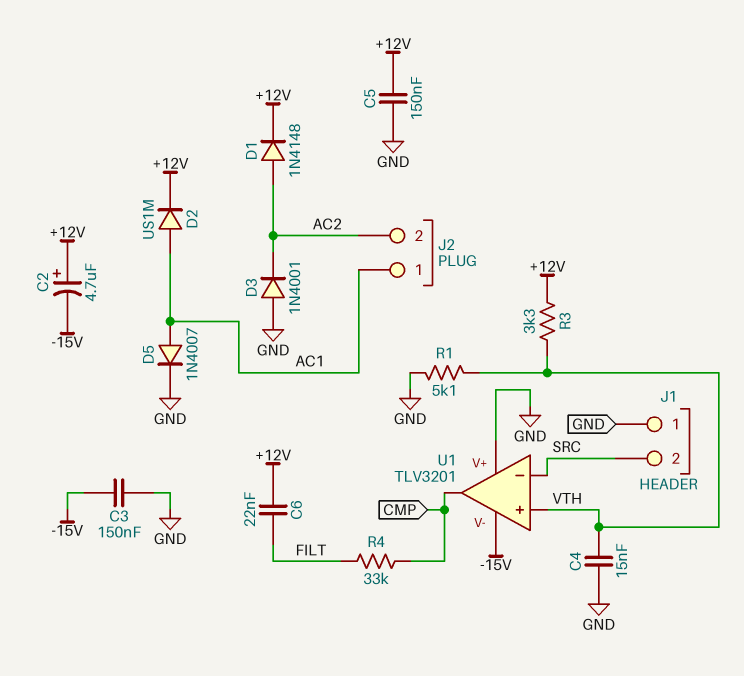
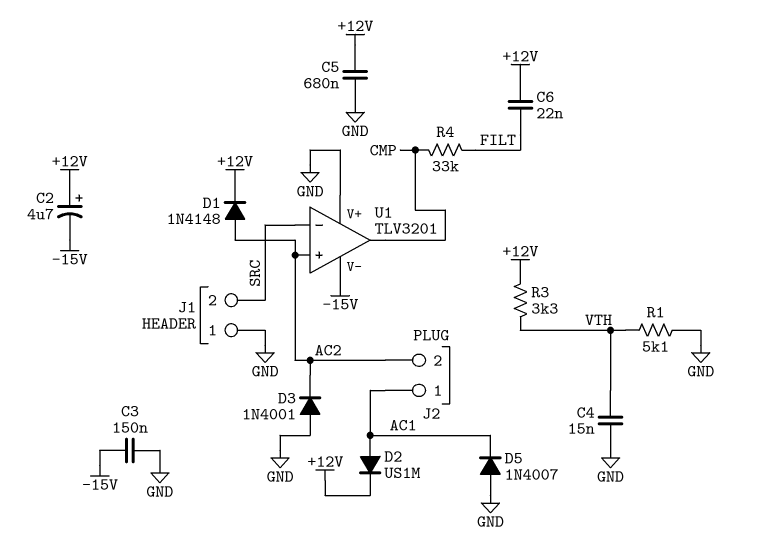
C5: 150nF (+12V, GND) -> 680nF (+12V, GND)
D5: diode 1N4007 (A AC1, K GND) -> diode 1N4007 (A GND, K AC1)
U1 pin in+: VTH -> AC2

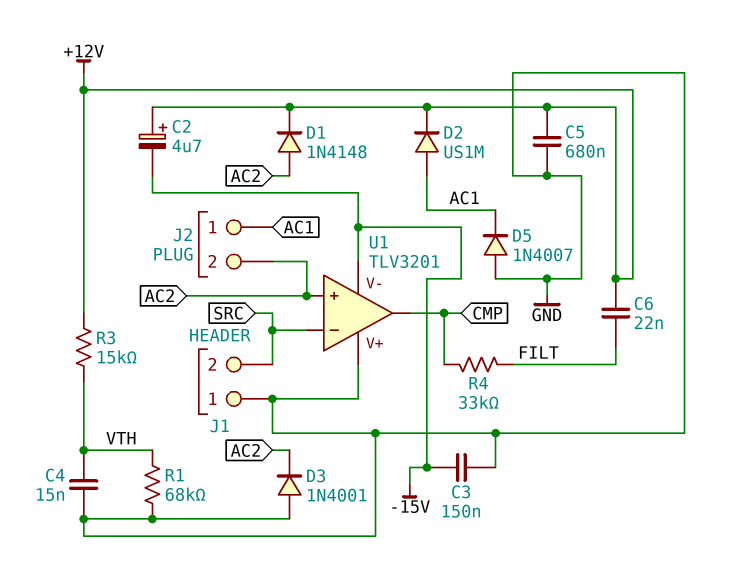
R1: 5.1k (GND, VTH) -> 68k (GND, VTH)
R3: 3.3k (+12V, VTH) -> 15k (+12V, VTH)

